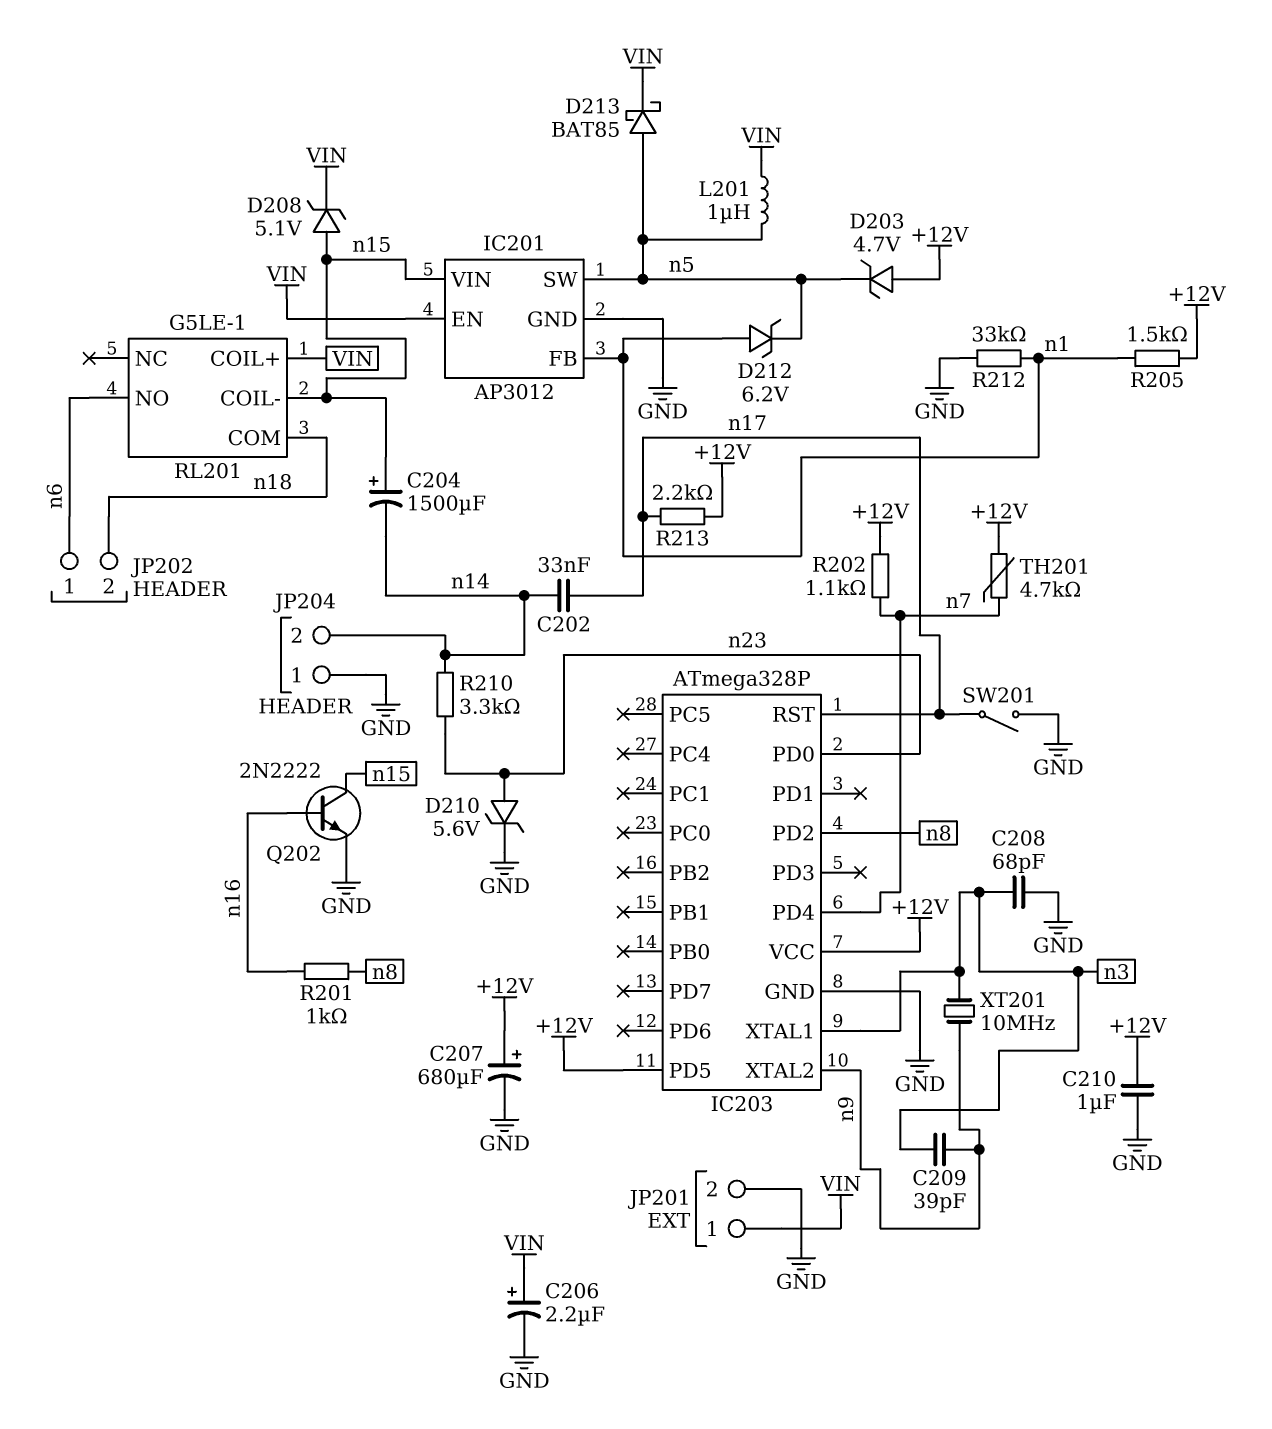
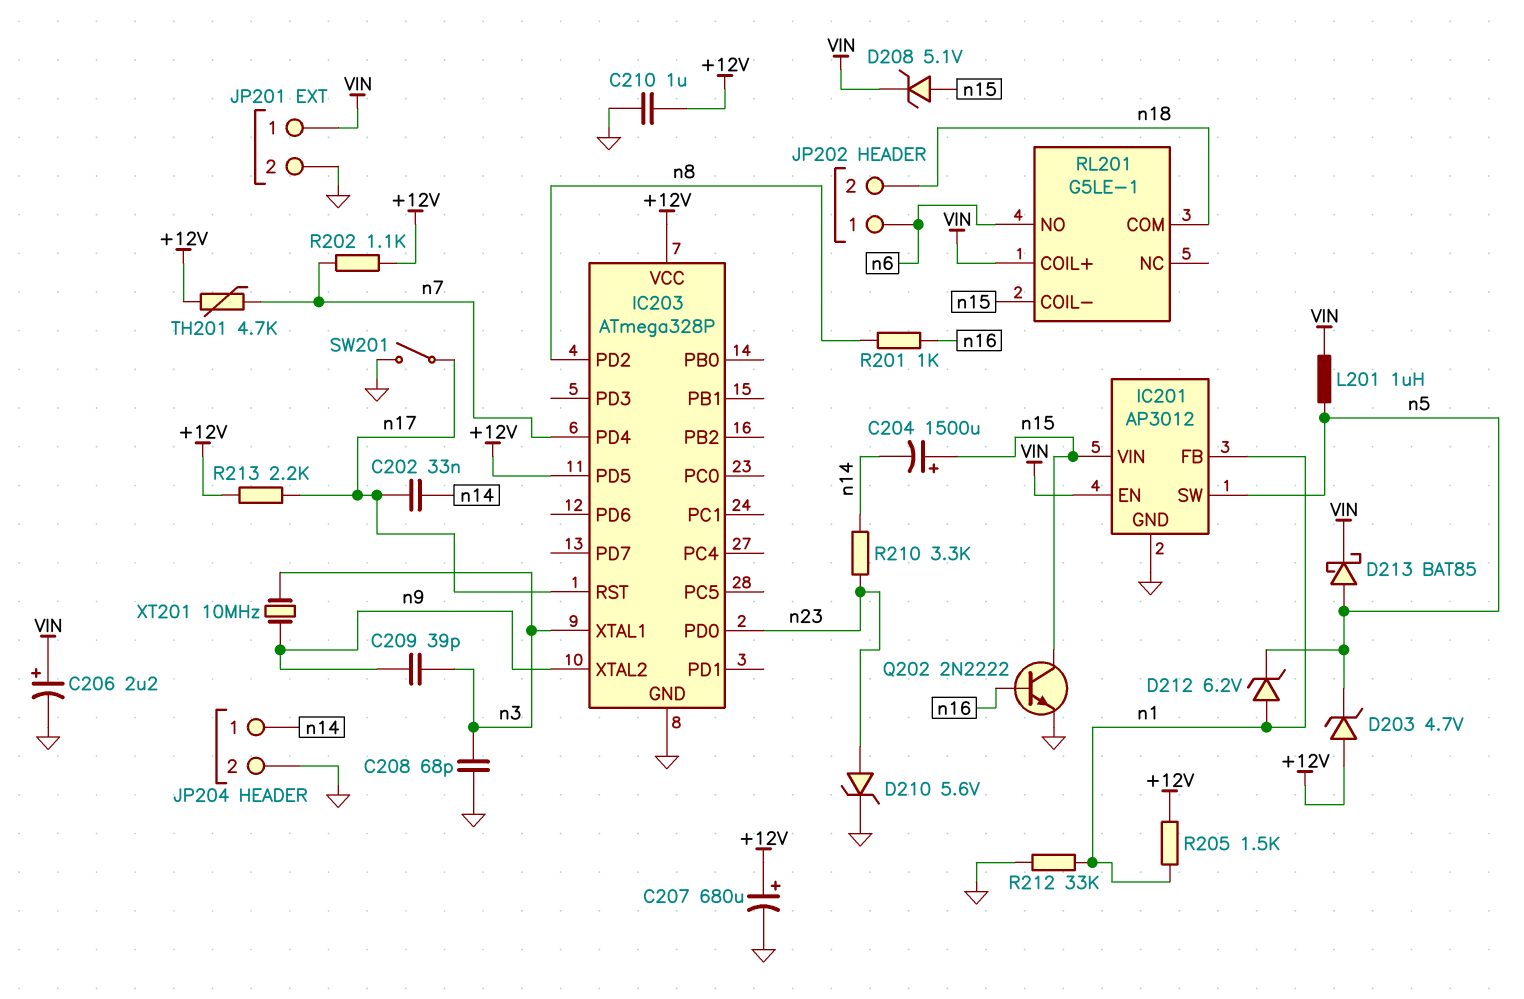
JP204 pin 1: GND -> n14
JP204 pin 2: n14 -> GND

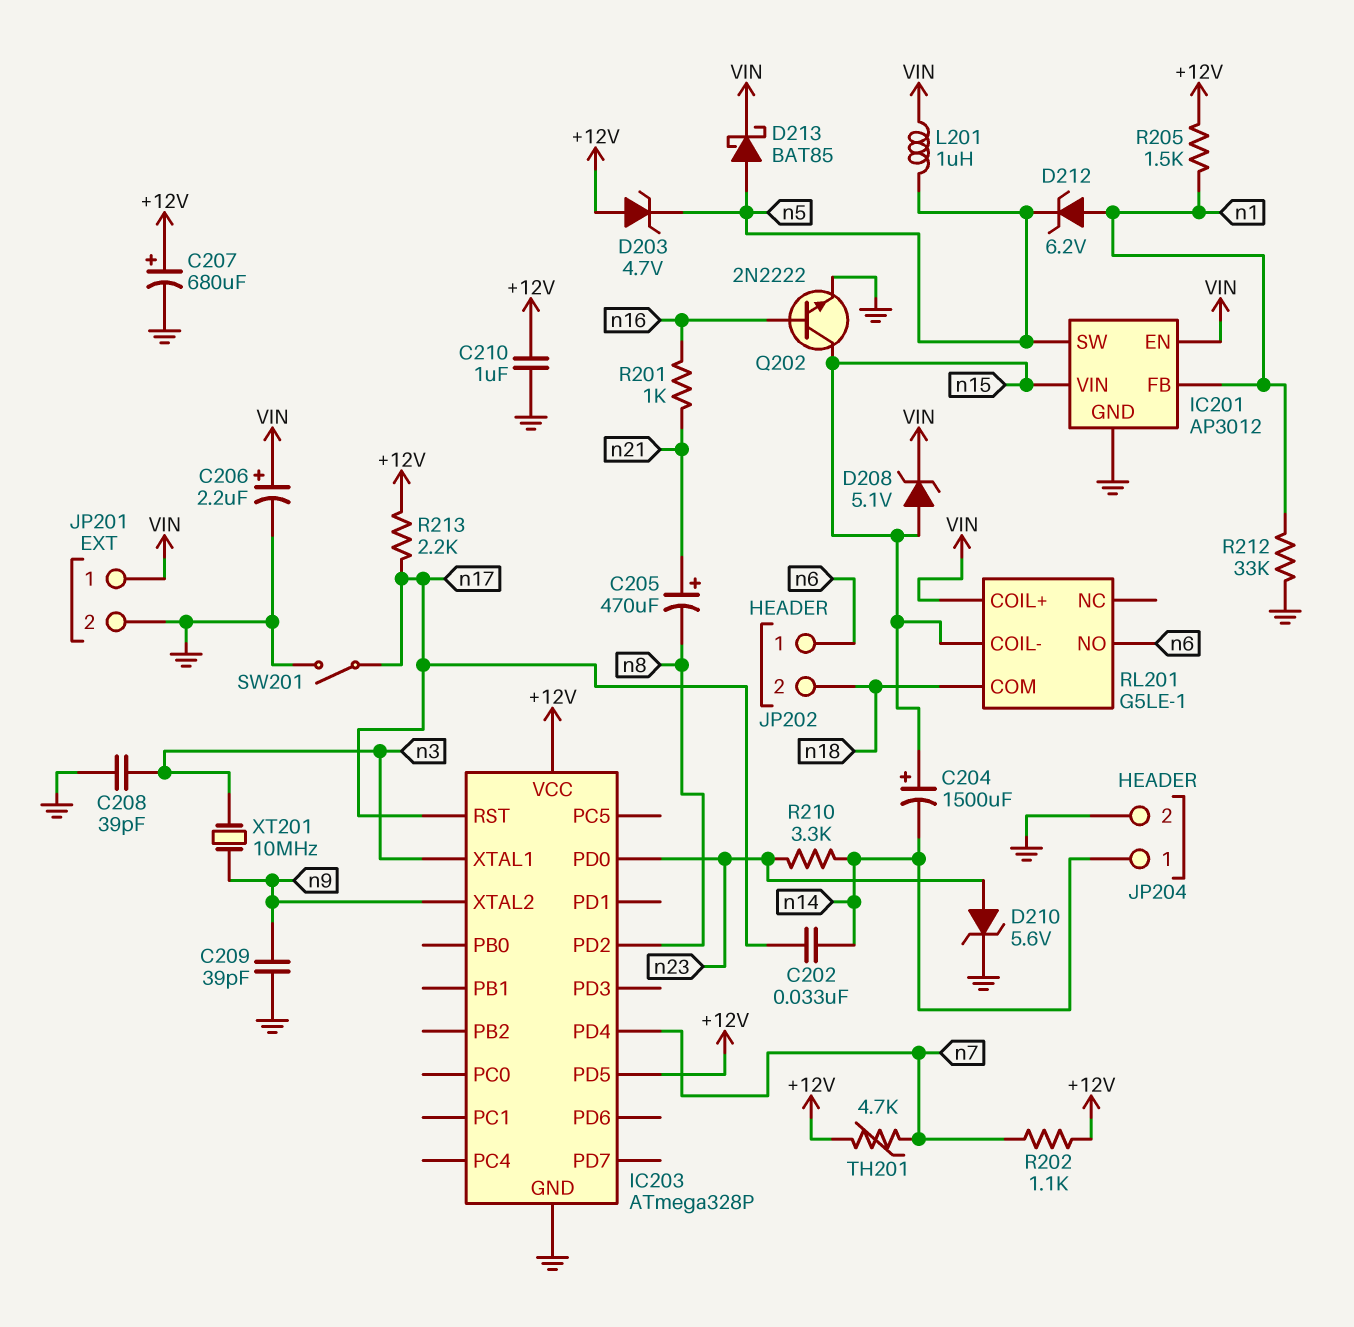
C205: none -> 470uF (plus n21, minus n8)
C208: 68pF (GND, n3) -> 39pF (GND, n3)
C209: 39pF (n3, n9) -> 39pF (GND, n9)
R201: 1k (n8, n16) -> 1k (n16, n21)

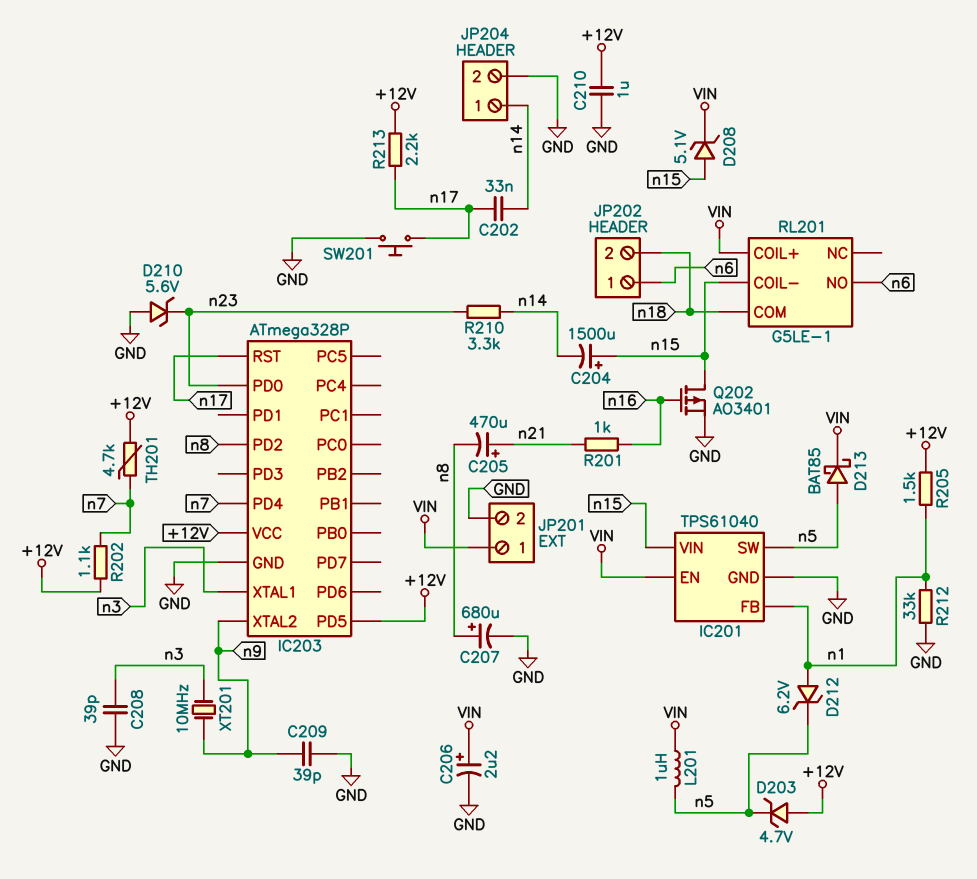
C207: 680uF (plus +12V, minus GND) -> 680uF (plus n8, minus GND)
D210: zener 5.6V (A n23, K GND) -> zener 5.6V (A GND, K n23)
IC201: AP3012 -> TPS61040
Q202: NPN 2N2222 (B n16, C n15, E GND) -> PMOS AO3401 (G n16, D n15, S GND)
SW201: switch (GND, n17) -> button (GND, n17)

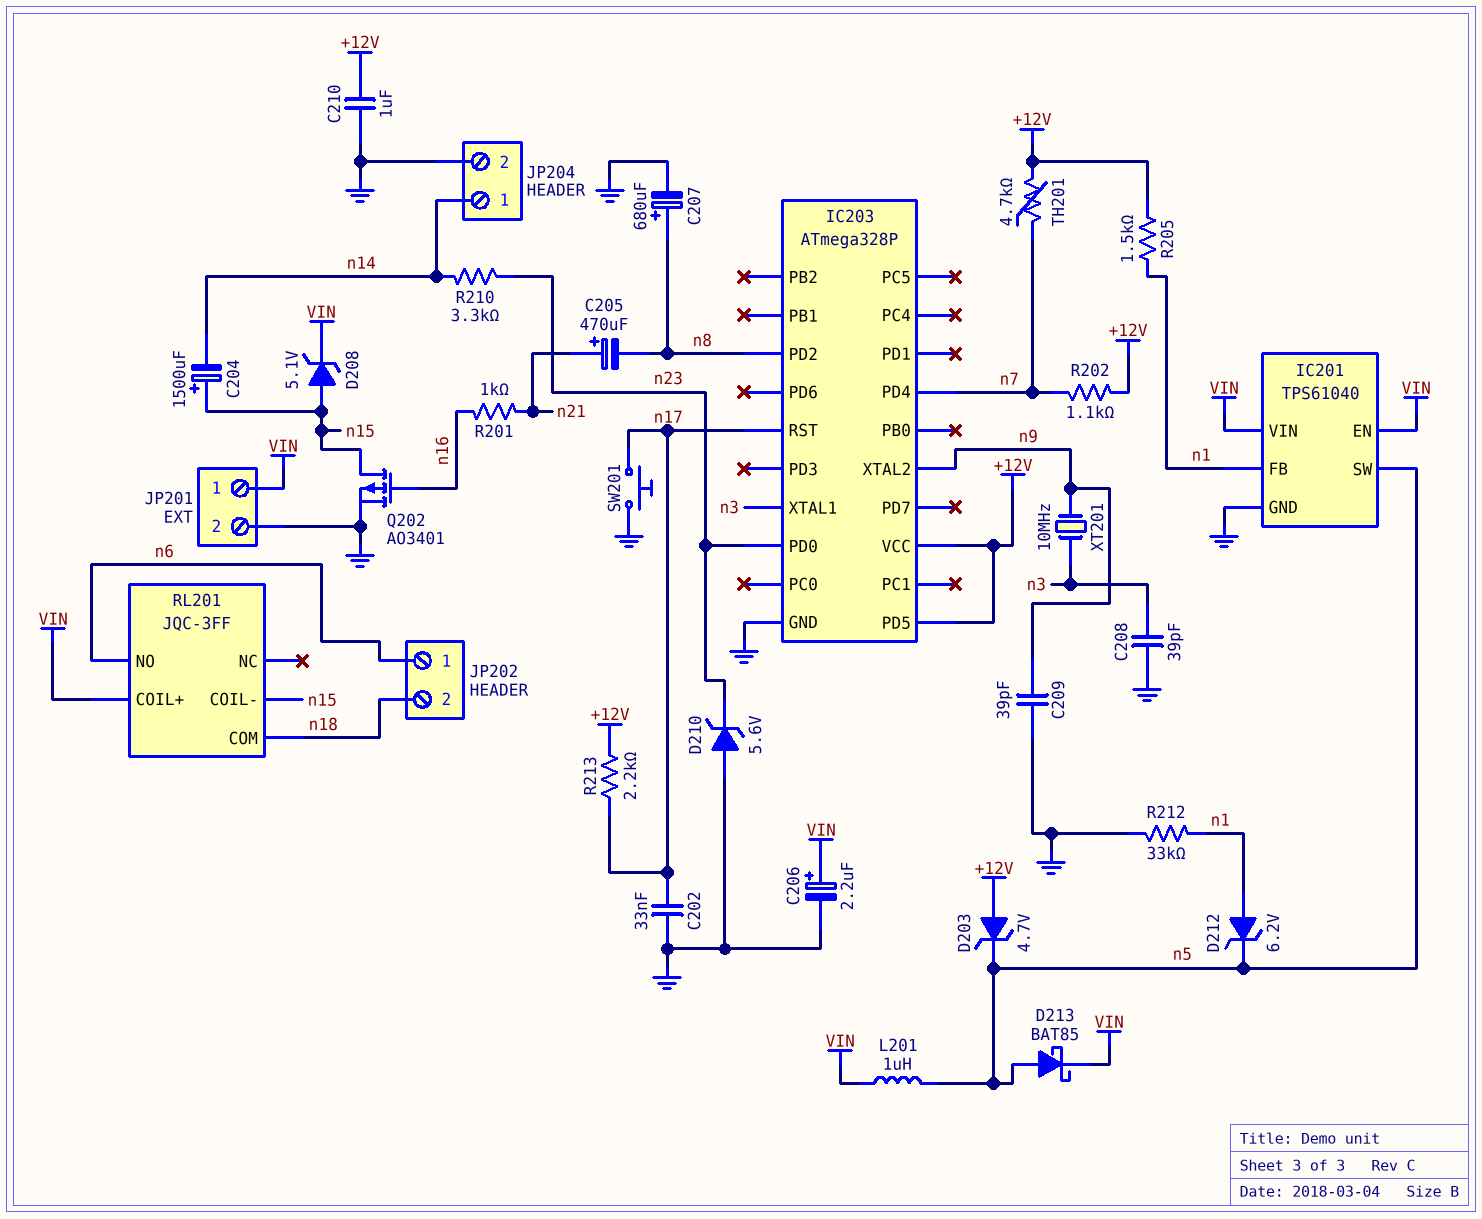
C202: 33nF (n14, n17) -> 33nF (GND, n17)
IC201 pin VIN: n15 -> VIN
RL201: G5LE-1 -> JQC-3FF

